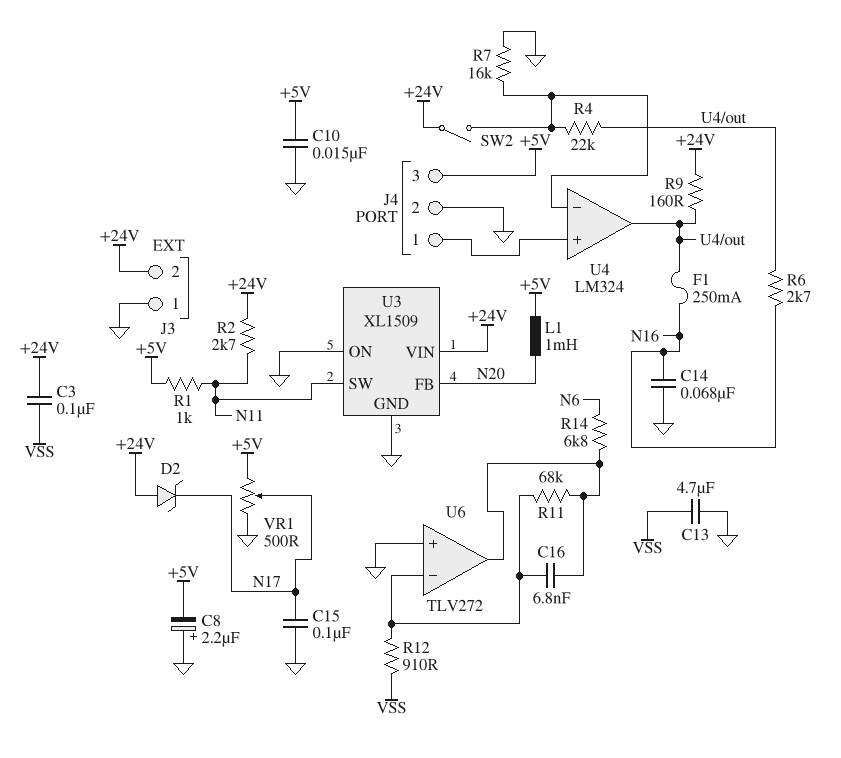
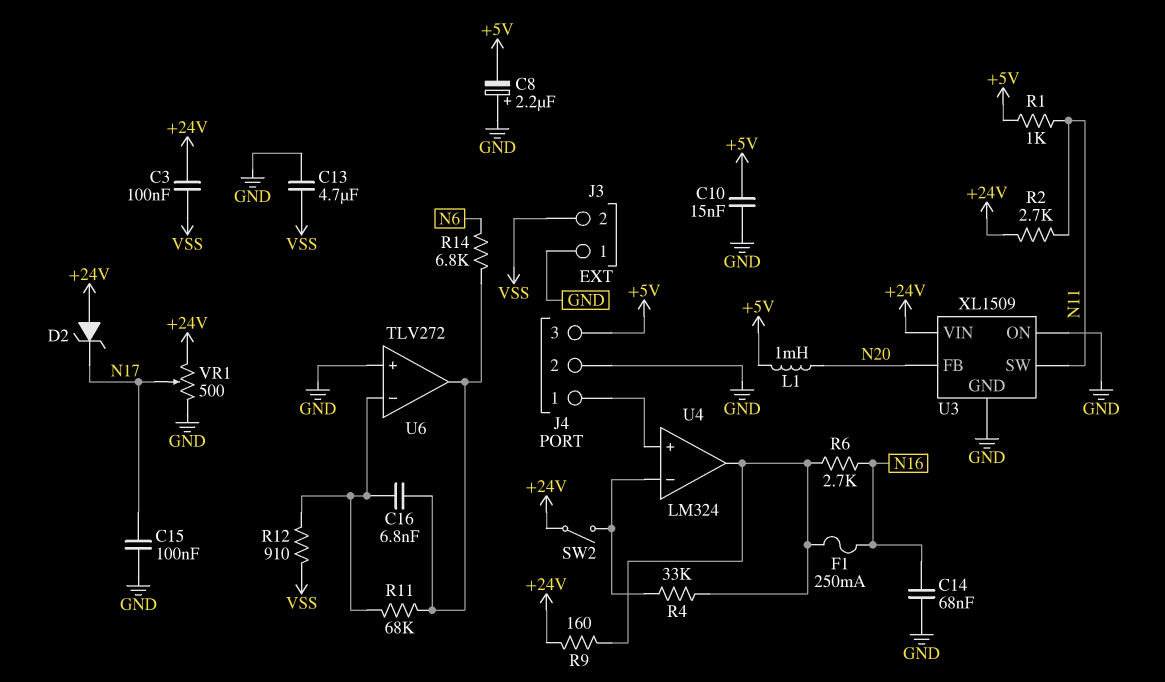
J3 pin 2: +24V -> VSS
R4: 22k (U4/in-, U4/out) -> 33k (U4/in-, U4/out)
R7: 16k (GND, U4/in-) -> none
VR1: 500 (+5V, GND, wiper N17) -> 500 (+24V, GND, wiper N17)

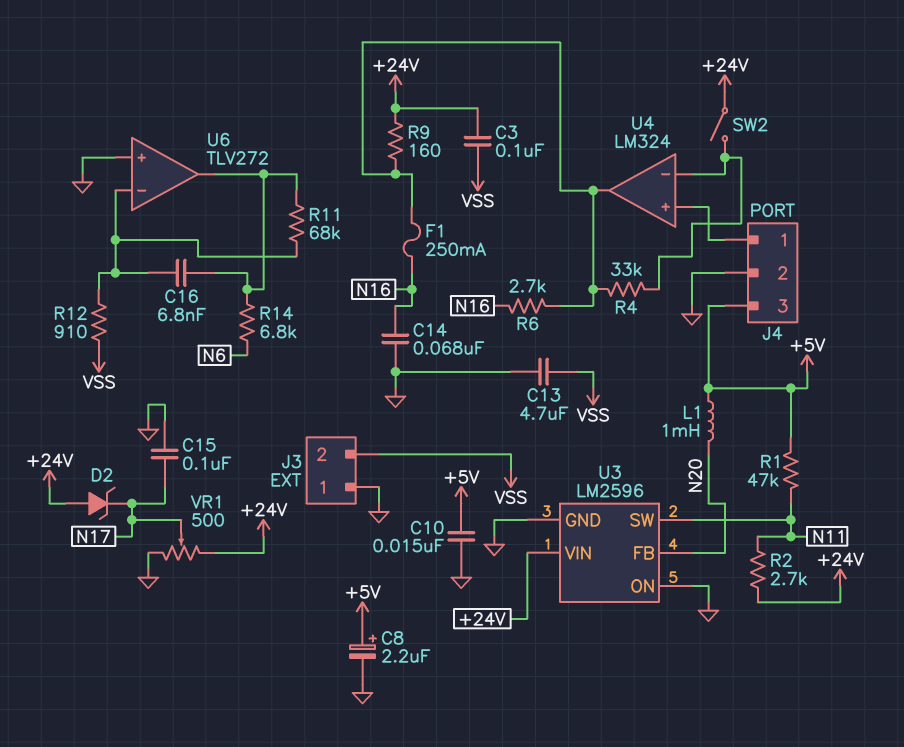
C8: 2.2uF (plus GND, minus +5V) -> 2.2uF (plus +5V, minus GND)
R1: 1k (+5V, N11) -> 47k (+5V, N11)
U3: XL1509 -> LM2596

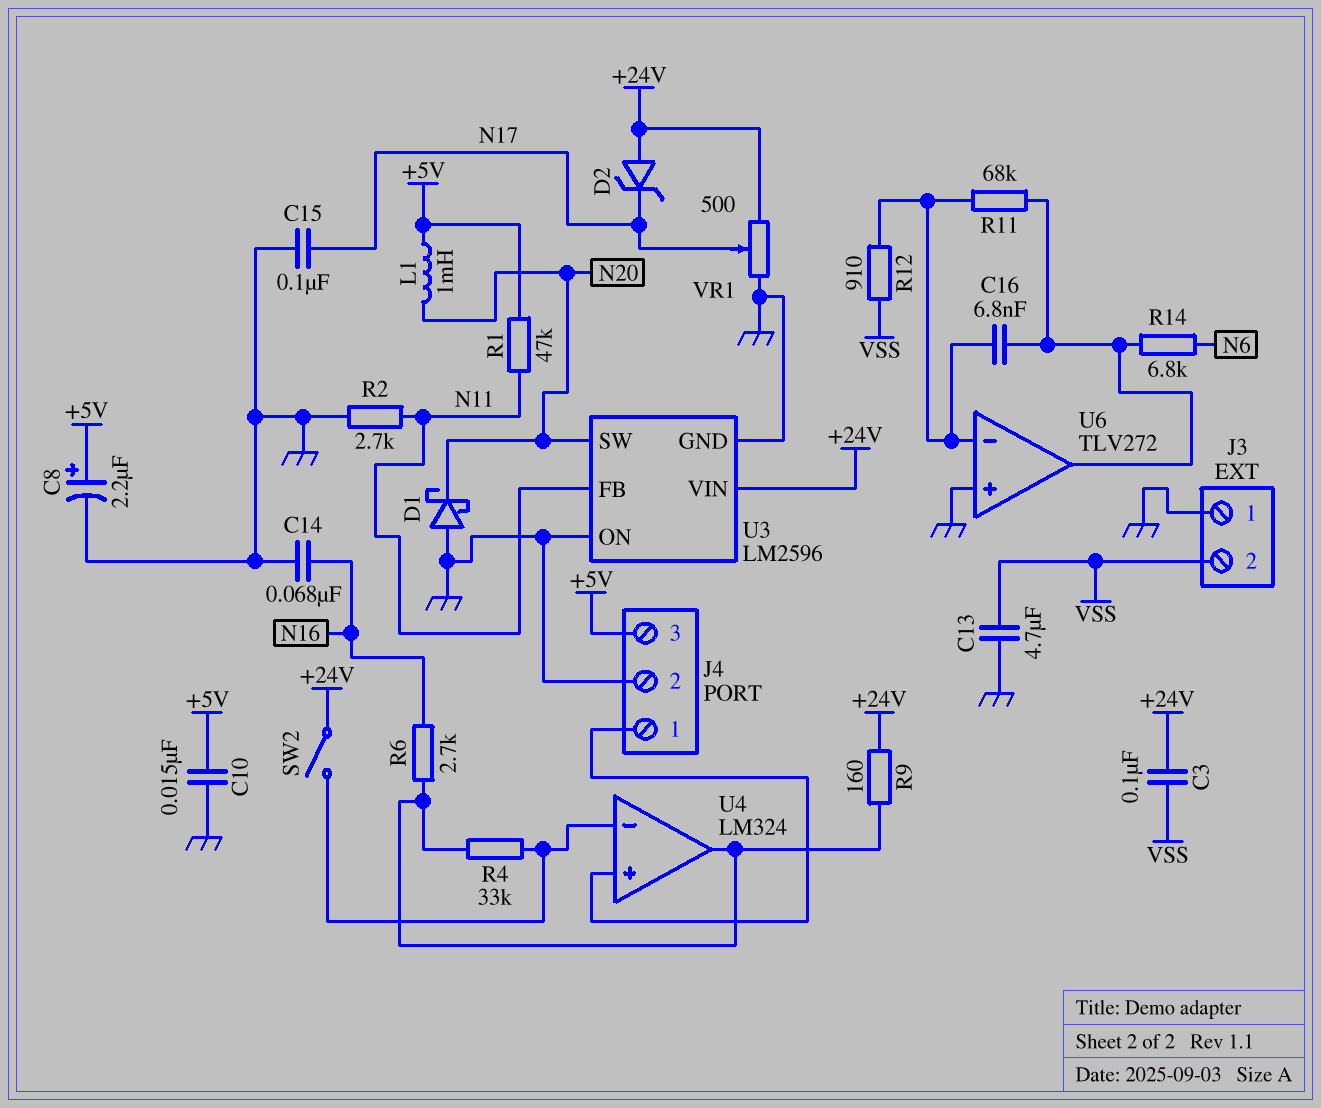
D1: none -> schottky (A GND, K N20)
F1: 250mA (N16, U4/out) -> none
R2: 2.7k (+24V, N11) -> 2.7k (GND, N11)
U3 pin FB: N20 -> N11
U3 pin SW: N11 -> N20

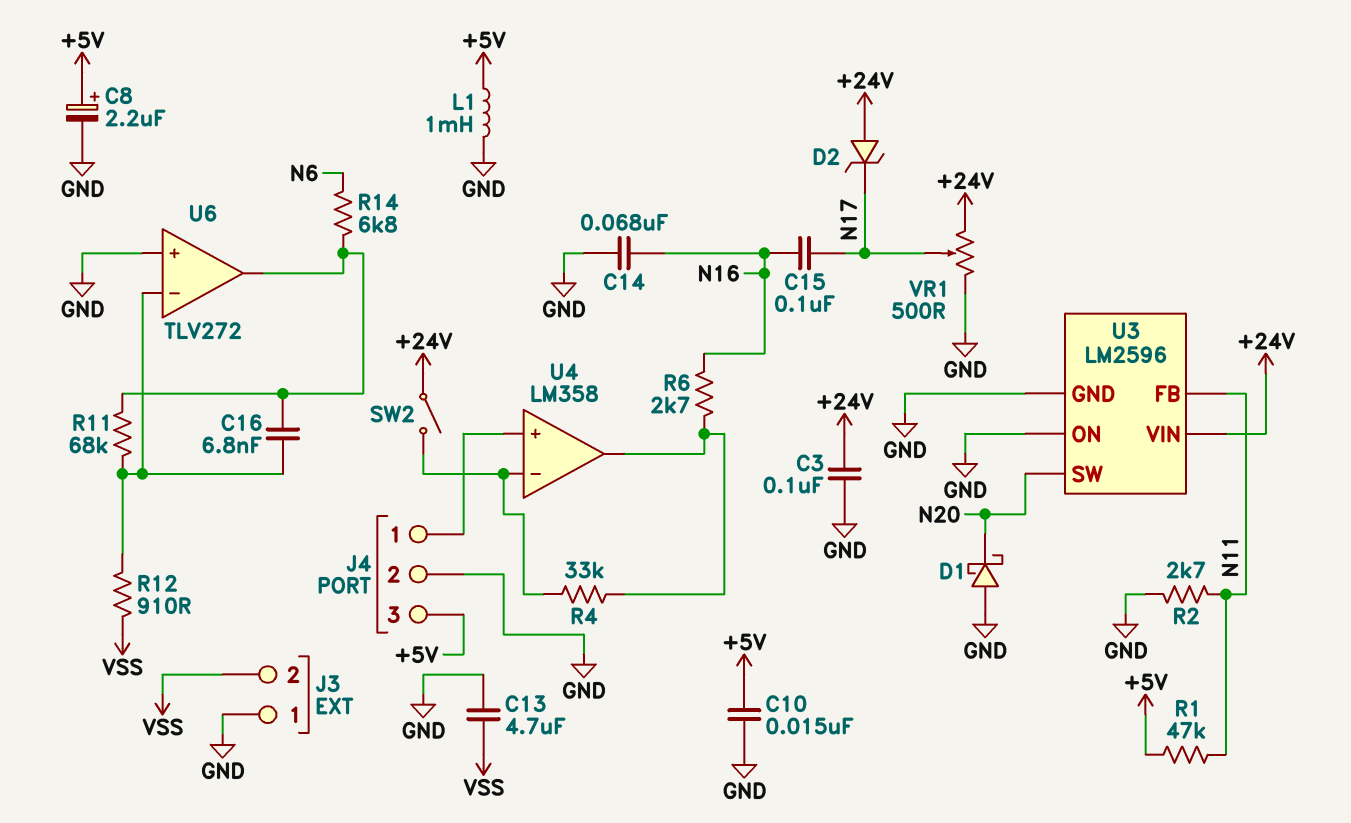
C3: 100nF (+24V, VSS) -> 100nF (+24V, GND)
C15: 100nF (GND, N17) -> 100nF (N16, N17)
L1: 1mH (+5V, N20) -> 1mH (+5V, GND)
R9: 160 (+24V, U4/out) -> none
U4: LM324 -> LM358

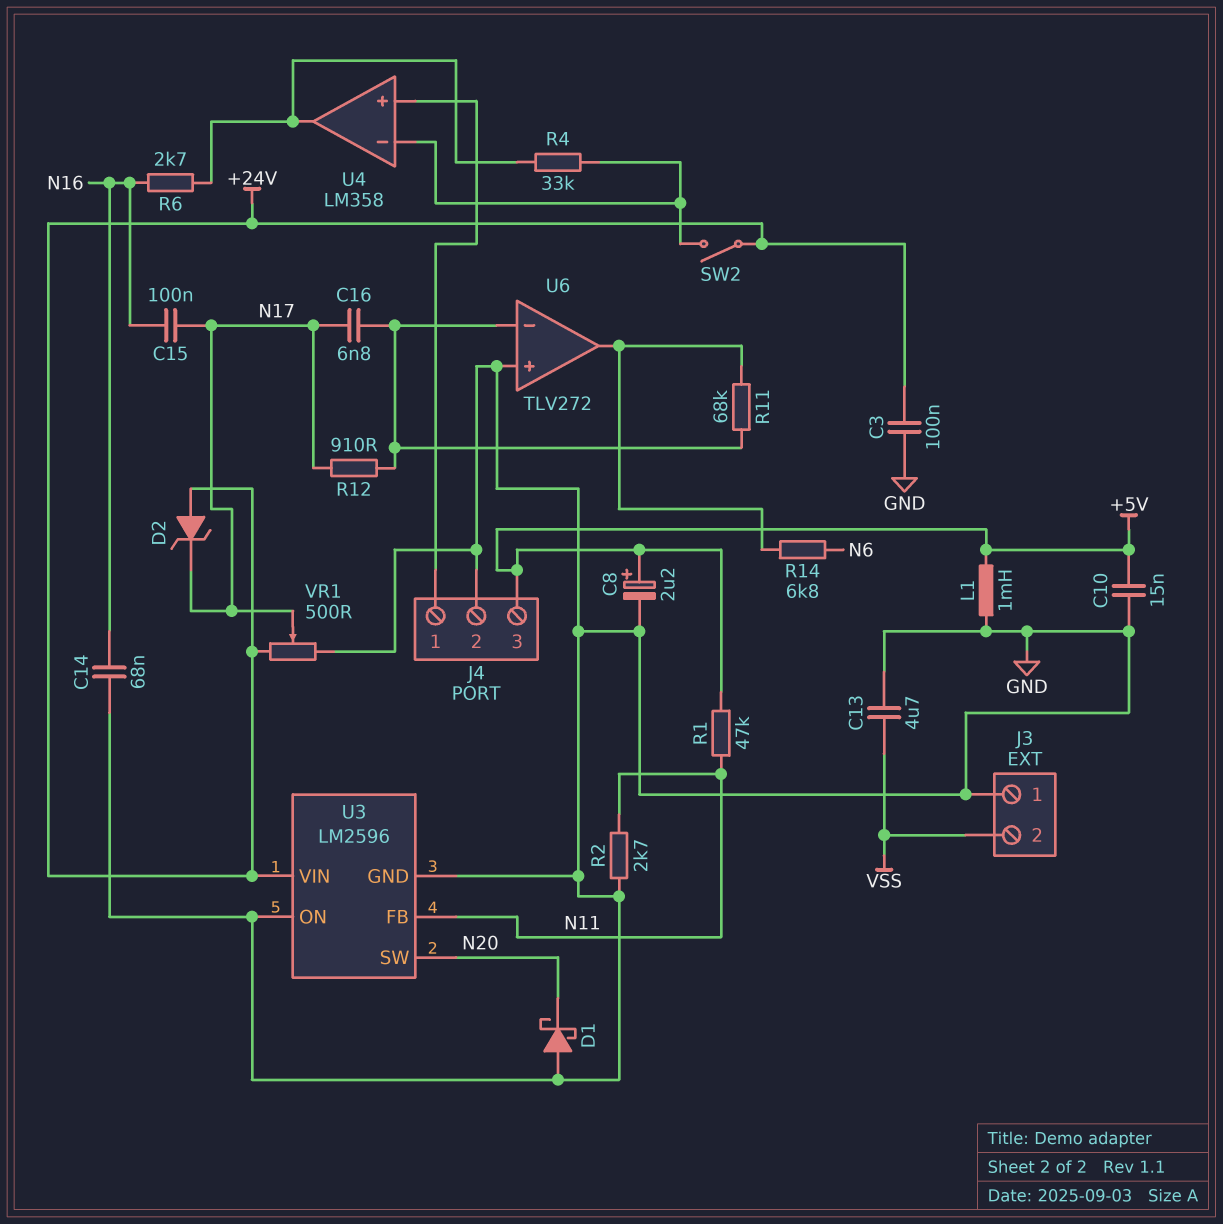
C16: 6.8nF (U6/in-, U6/out) -> 6.8nF (N17, U6/in-)
R12: 910 (U6/in-, VSS) -> 910 (N17, U6/in-)

